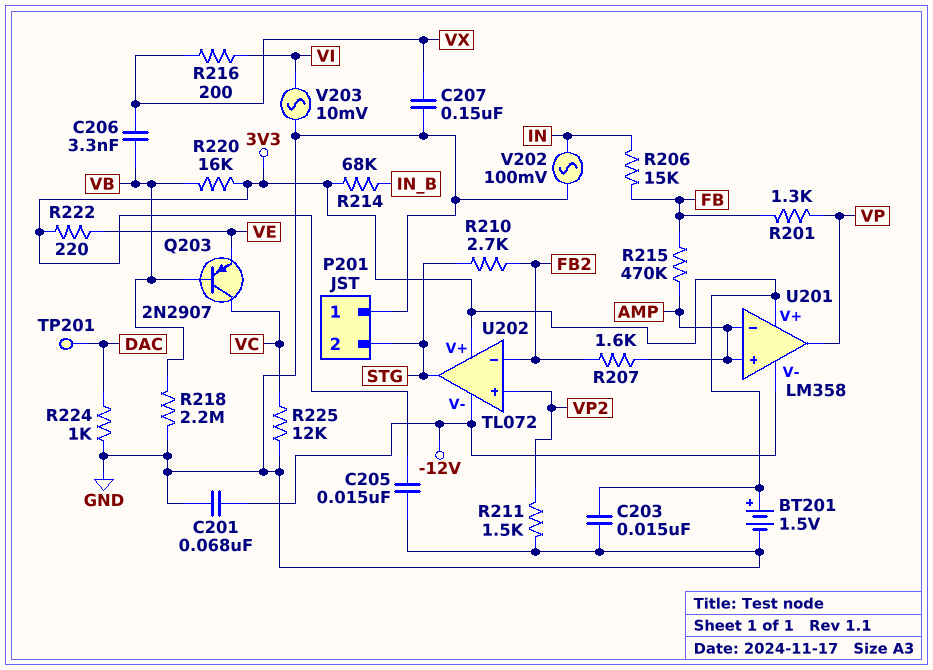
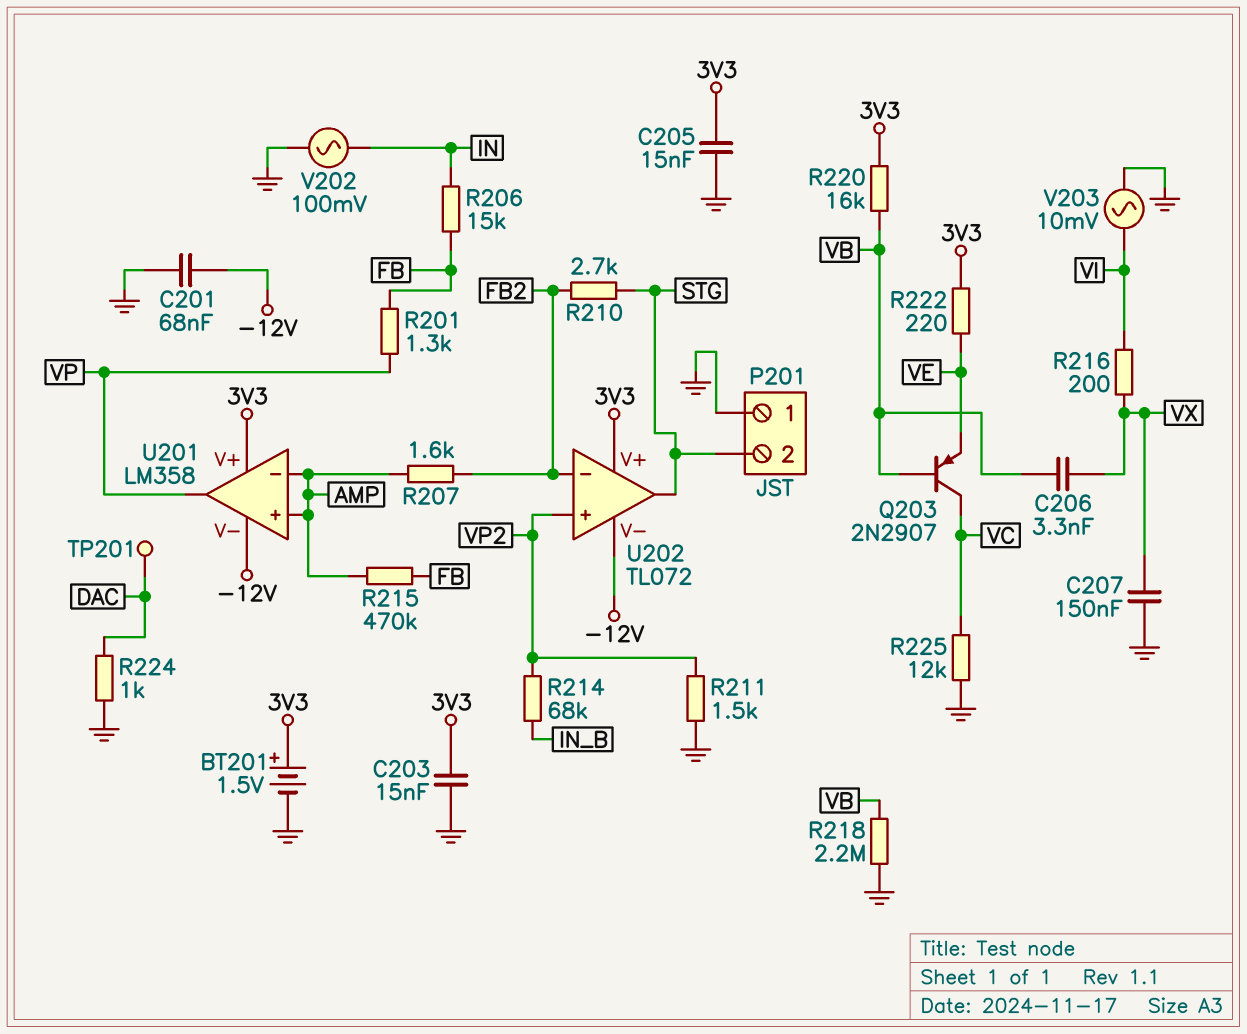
R214: 68k (3V3, IN_B) -> 68k (IN_B, VP2)

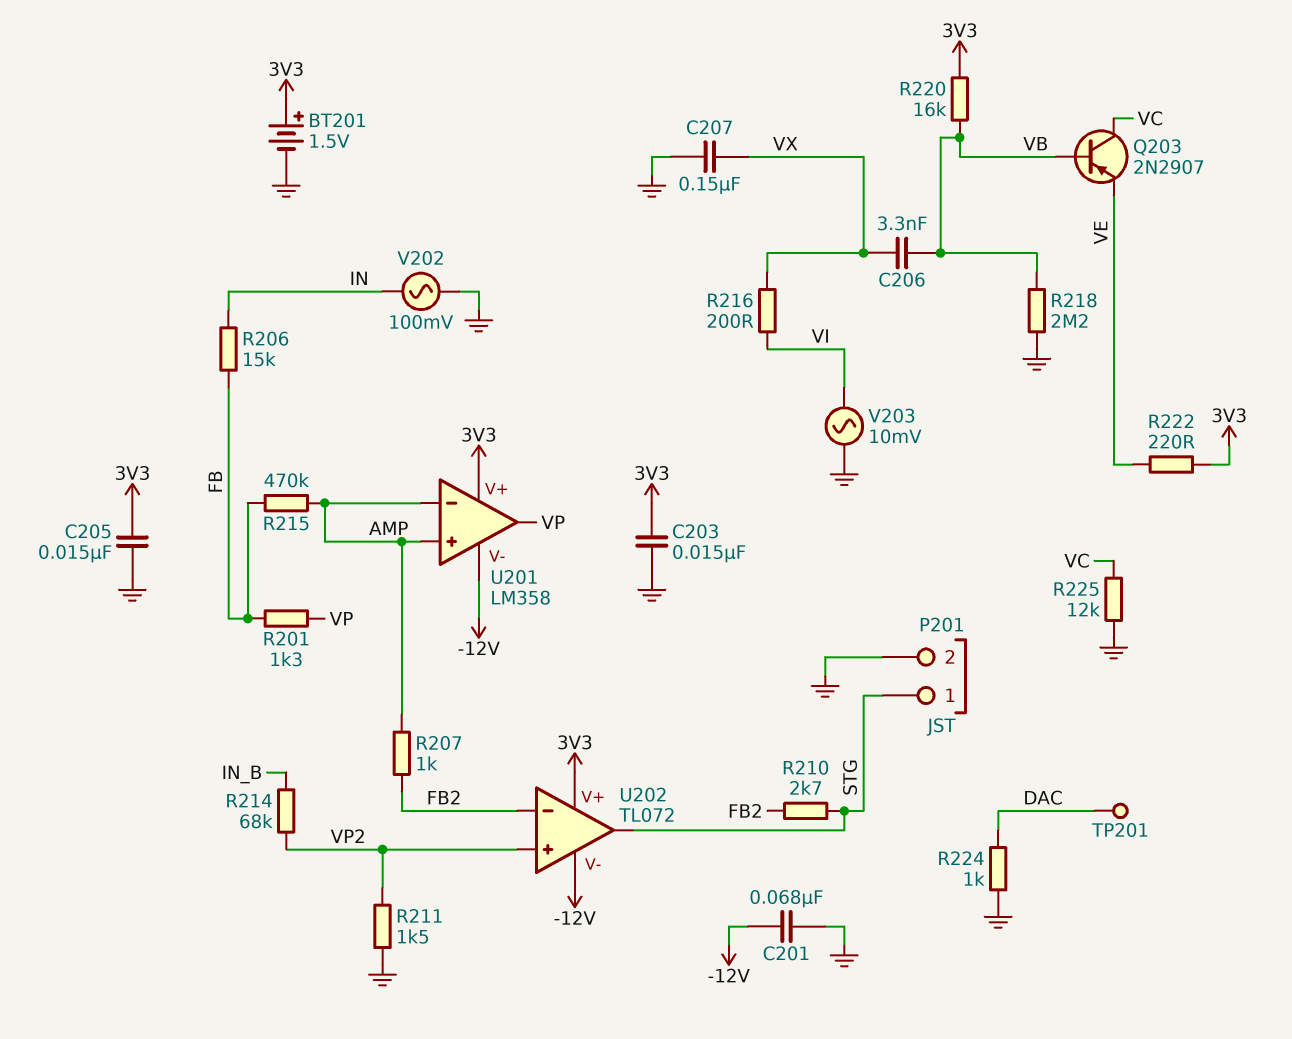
P201 pin 1: GND -> STG
P201 pin 2: STG -> GND
R207: 1.6k (AMP, FB2) -> 1k (AMP, FB2)

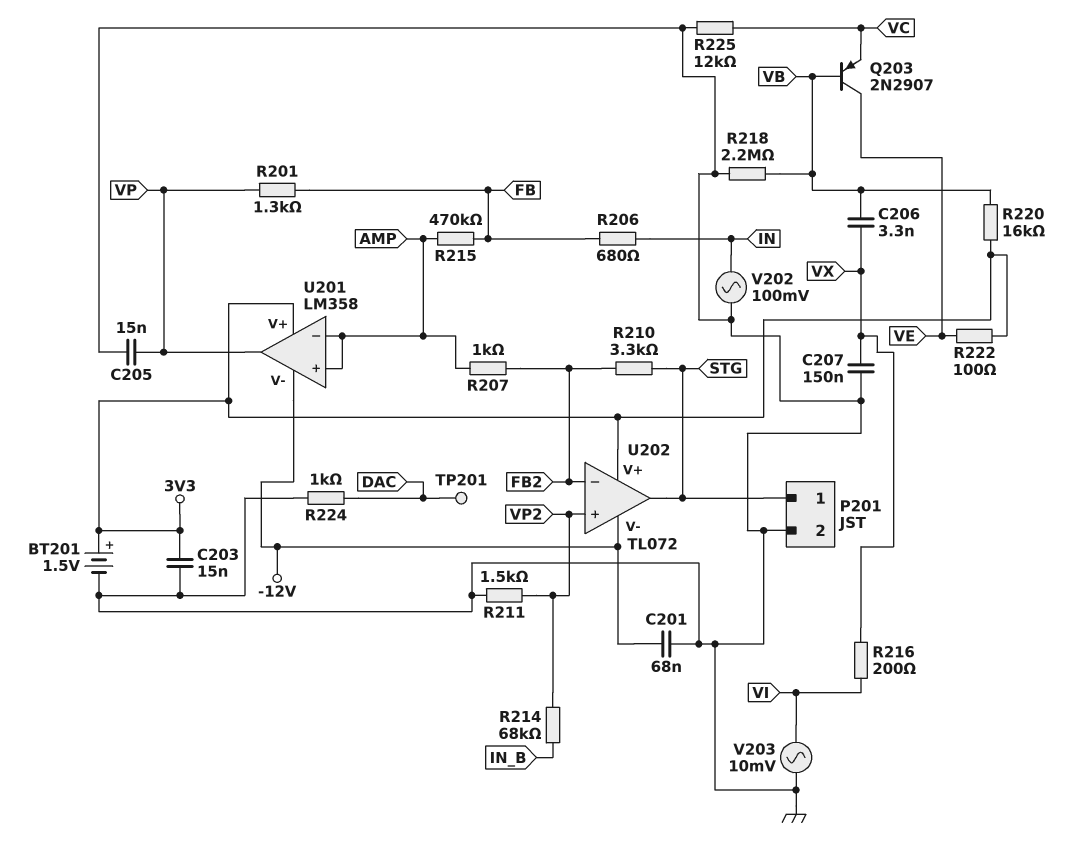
C205: 15nF (3V3, GND) -> 15nF (GND, VP)
Q203: PNP 2N2907 (B VB, C VC, E VE) -> PNP 2N2907 (B VB, C VE, E VC)
R206: 15k (FB, IN) -> 680 (FB, IN)
R210: 2.7k (FB2, STG) -> 3.3k (FB2, STG)
R222: 220 (3V3, VE) -> 100 (3V3, VE)

